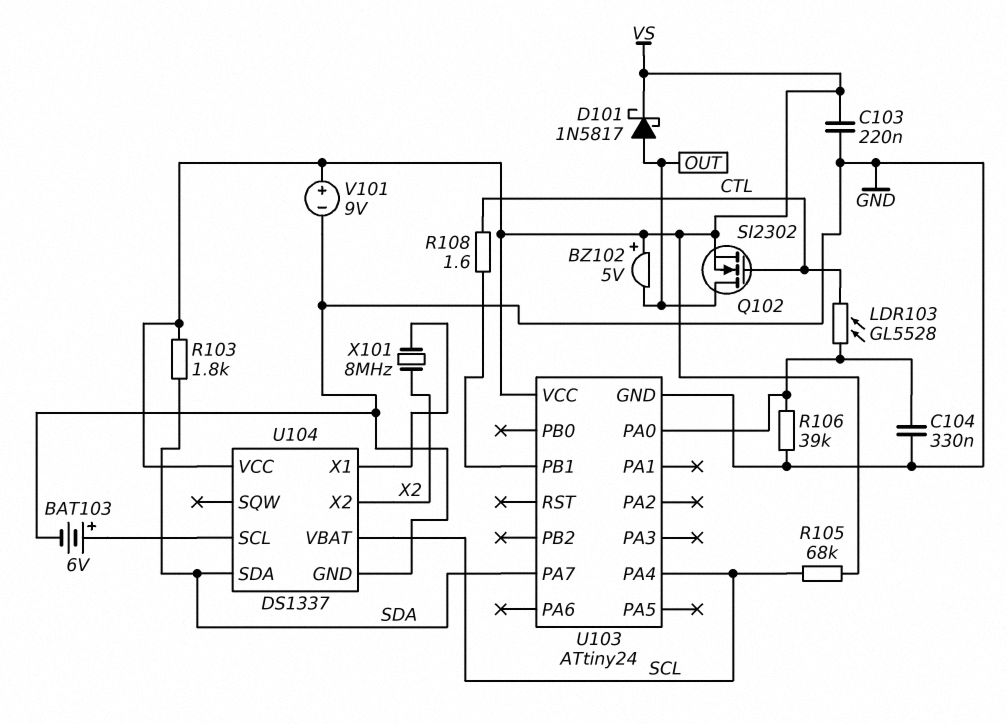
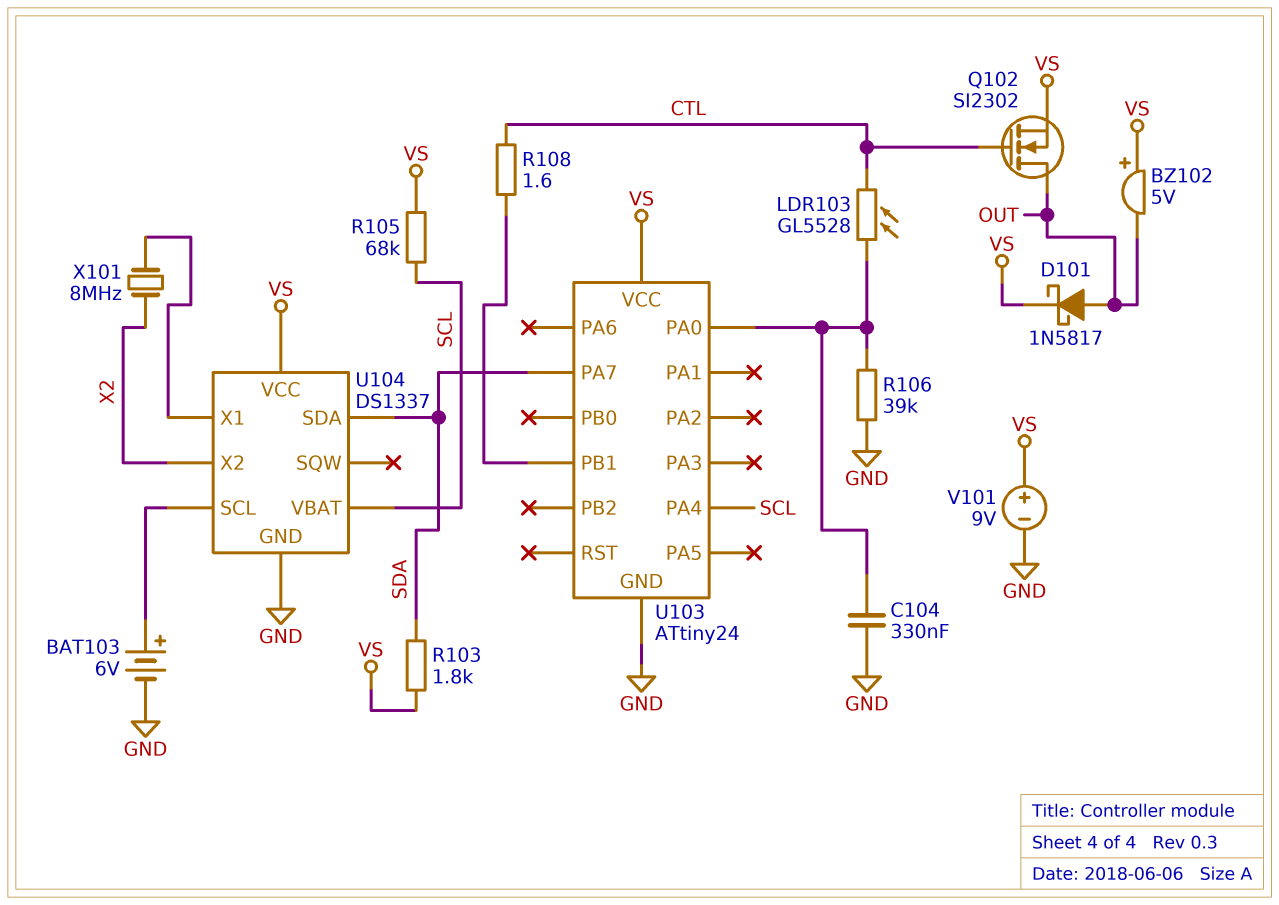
C103: 220nF (GND, VS) -> none

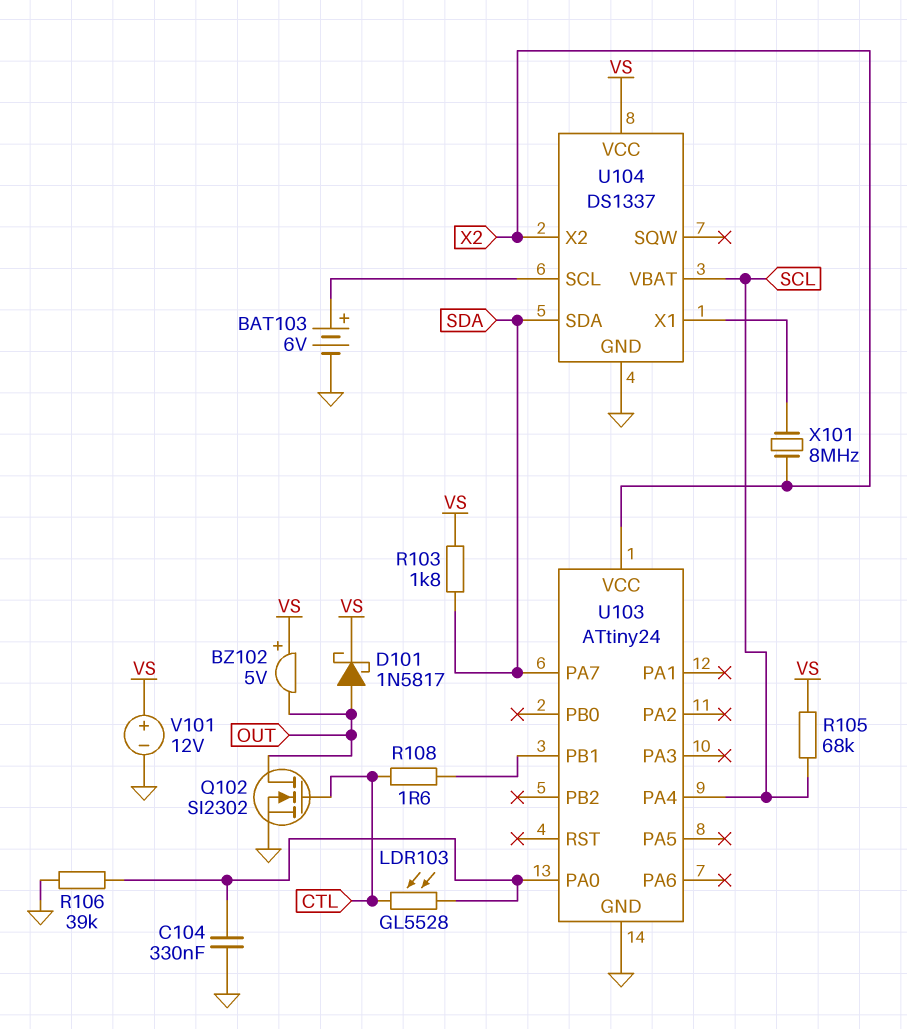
Q102: NMOS SI2302 (G CTL, D OUT, S VS) -> NMOS SI2302 (G CTL, D OUT, S GND)
U103 pin VCC: VS -> X2
V101: 9V (plus VS, minus GND) -> 12V (plus VS, minus GND)

